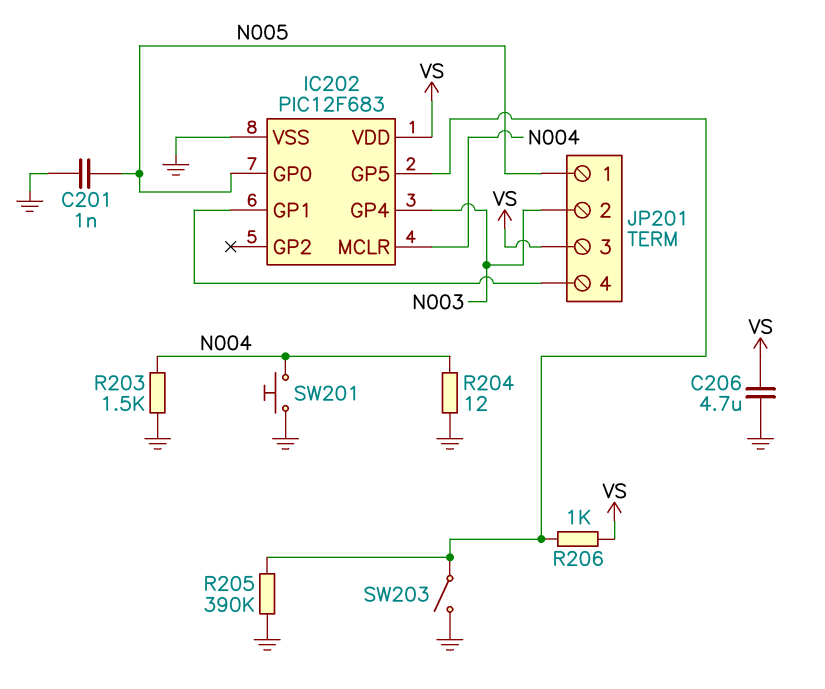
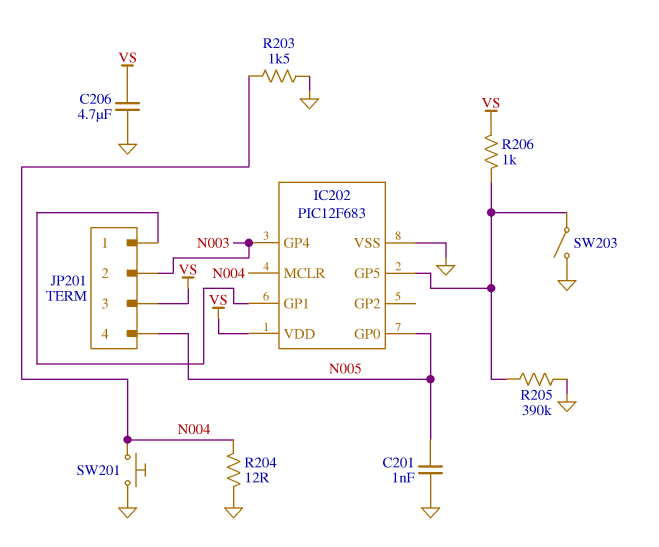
JP201 pin 1: N005 -> IC202/GP1
JP201 pin 4: IC202/GP1 -> N005

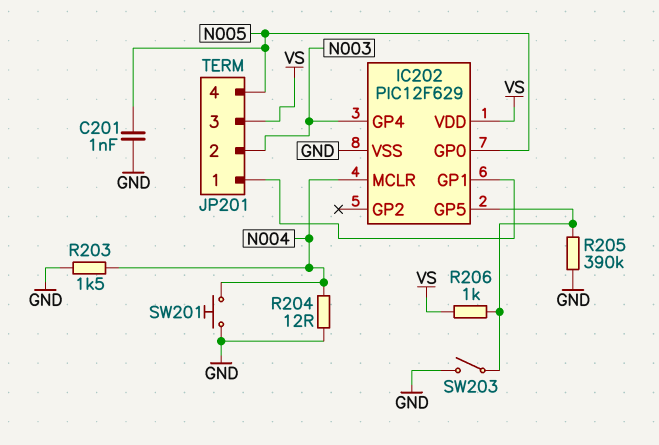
C206: 4.7uF (GND, VS) -> none
IC202: PIC12F683 -> PIC12F629

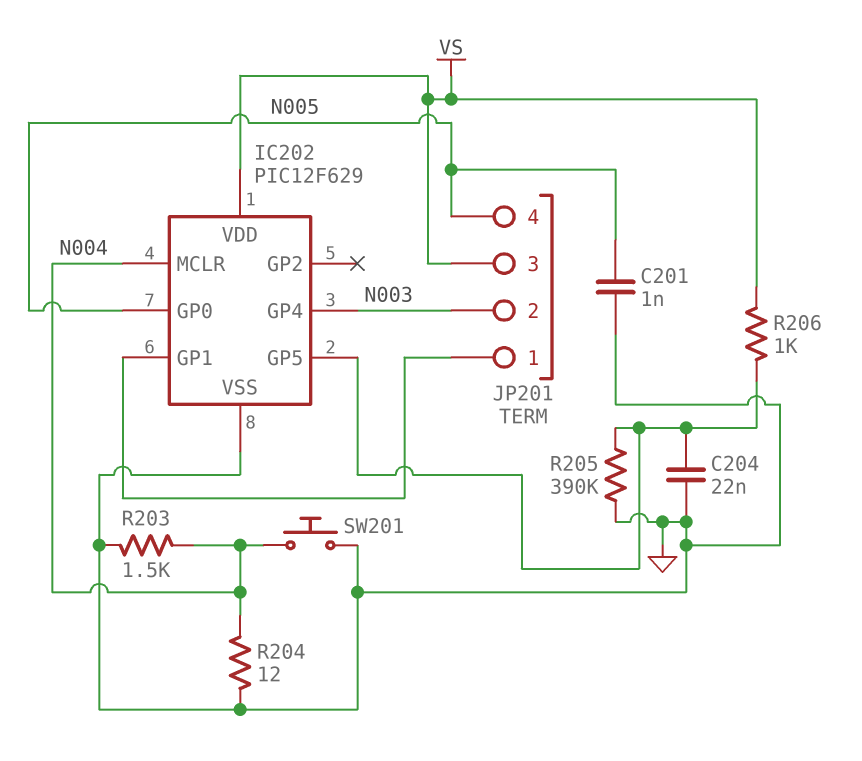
C204: none -> 22nF (GND, IC202/GP5)
SW203: switch (GND, IC202/GP5) -> none

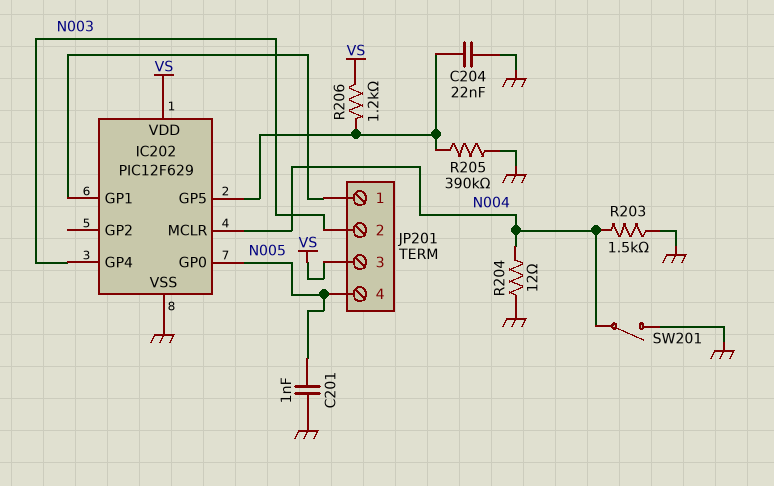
R206: 1k (IC202/GP5, VS) -> 1.2k (IC202/GP5, VS)
SW201: button (GND, N004) -> switch (GND, N004)

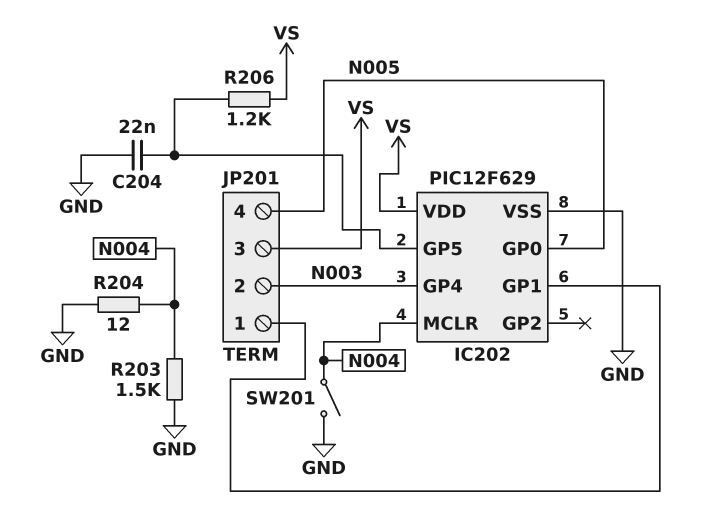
C201: 1nF (GND, N005) -> none
R205: 390k (GND, IC202/GP5) -> none

